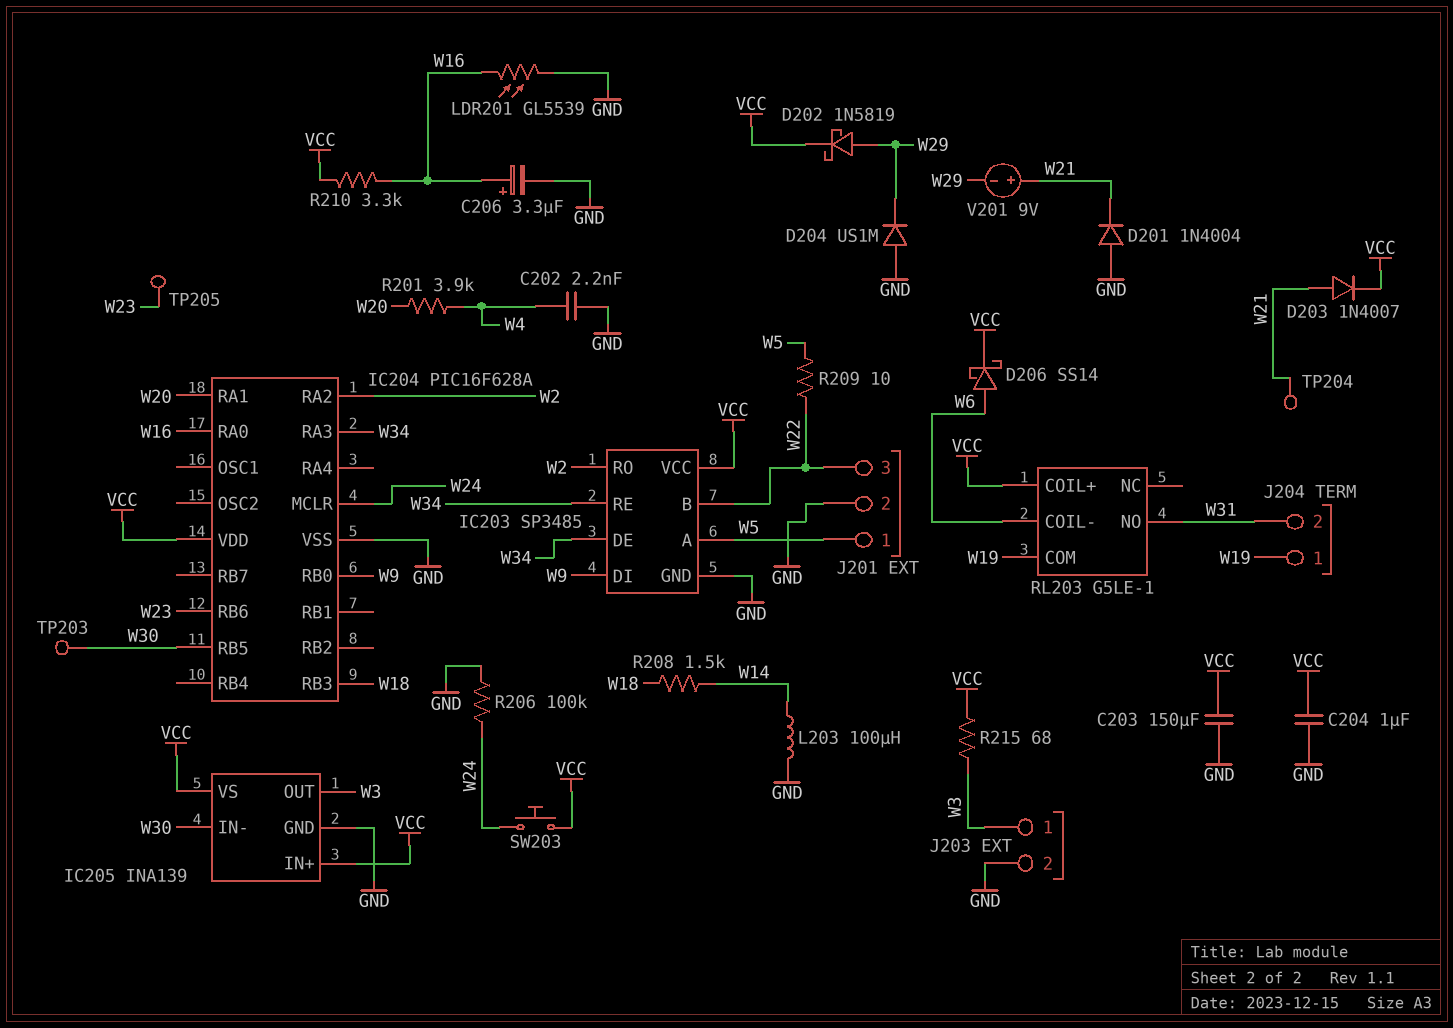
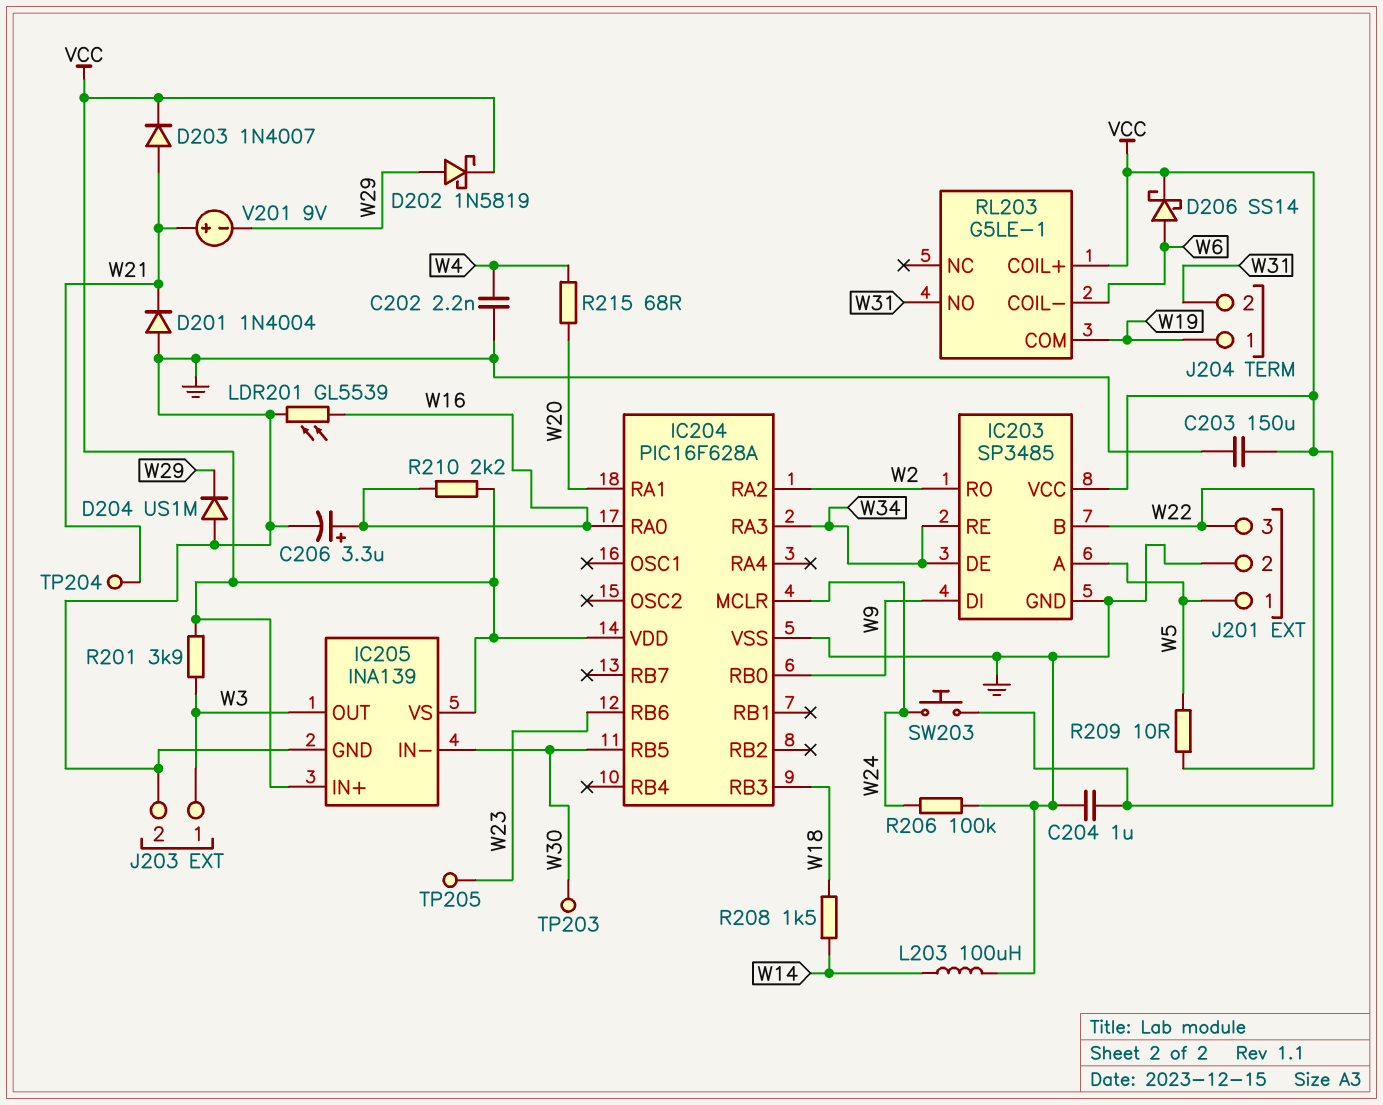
R201: 3.9k (W4, W20) -> 3.9k (VCC, W3)
R210: 3.3k (VCC, W16) -> 2.2k (VCC, W16)
R215: 68 (VCC, W3) -> 68 (W4, W20)

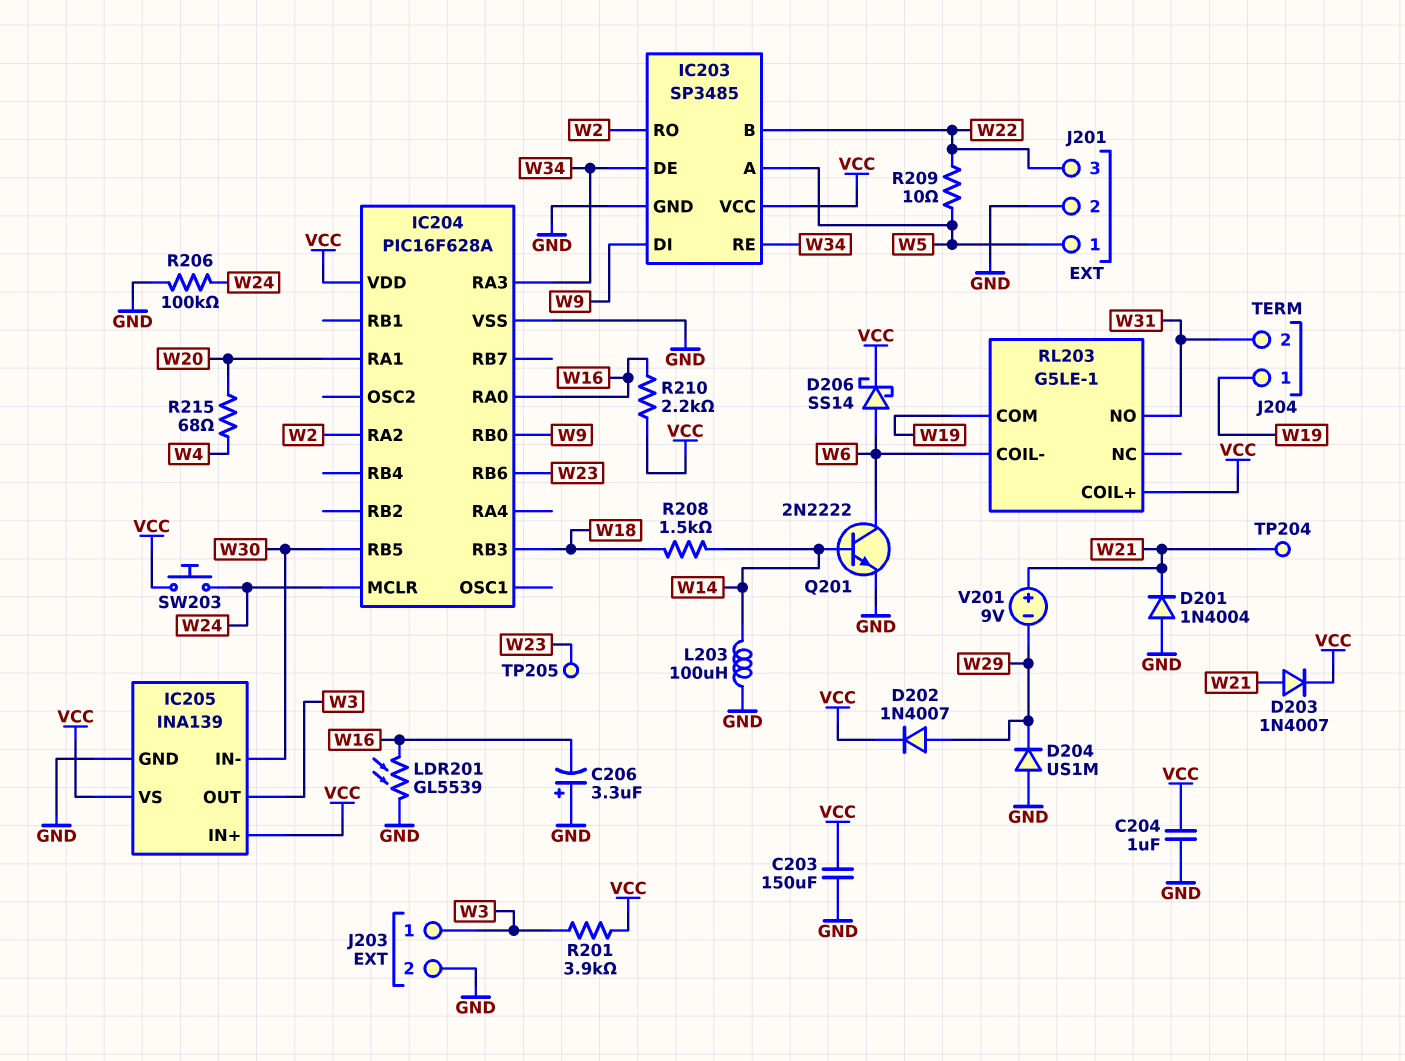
C202: 2.2nF (GND, W4) -> none
C206: 3.3uF (plus W16, minus GND) -> 3.3uF (plus GND, minus W16)
D202: schottky 1N5819 (A W29, K VCC) -> diode 1N4007 (A W29, K VCC)
Q201: none -> NPN 2N2222 (B W14, C W6, E GND)
TP203: test point (W30) -> none

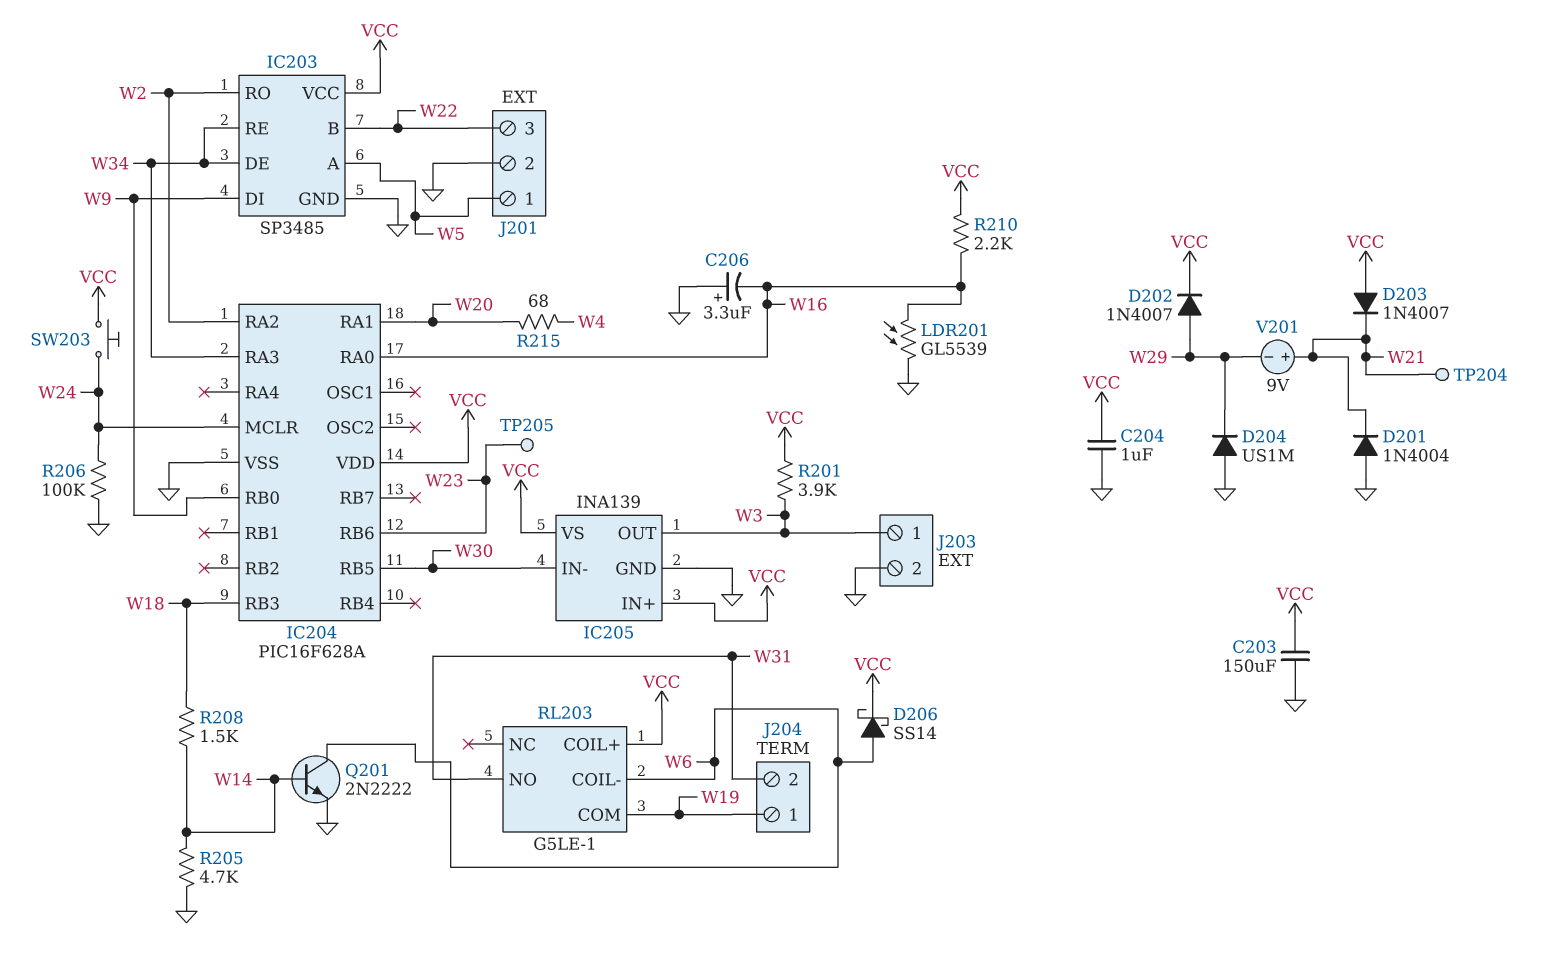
D203: diode 1N4007 (A W21, K VCC) -> diode 1N4007 (A VCC, K W21)
L203: 100uH (GND, W14) -> none
R205: none -> 4.7k (GND, W14)
R209: 10 (W5, W22) -> none

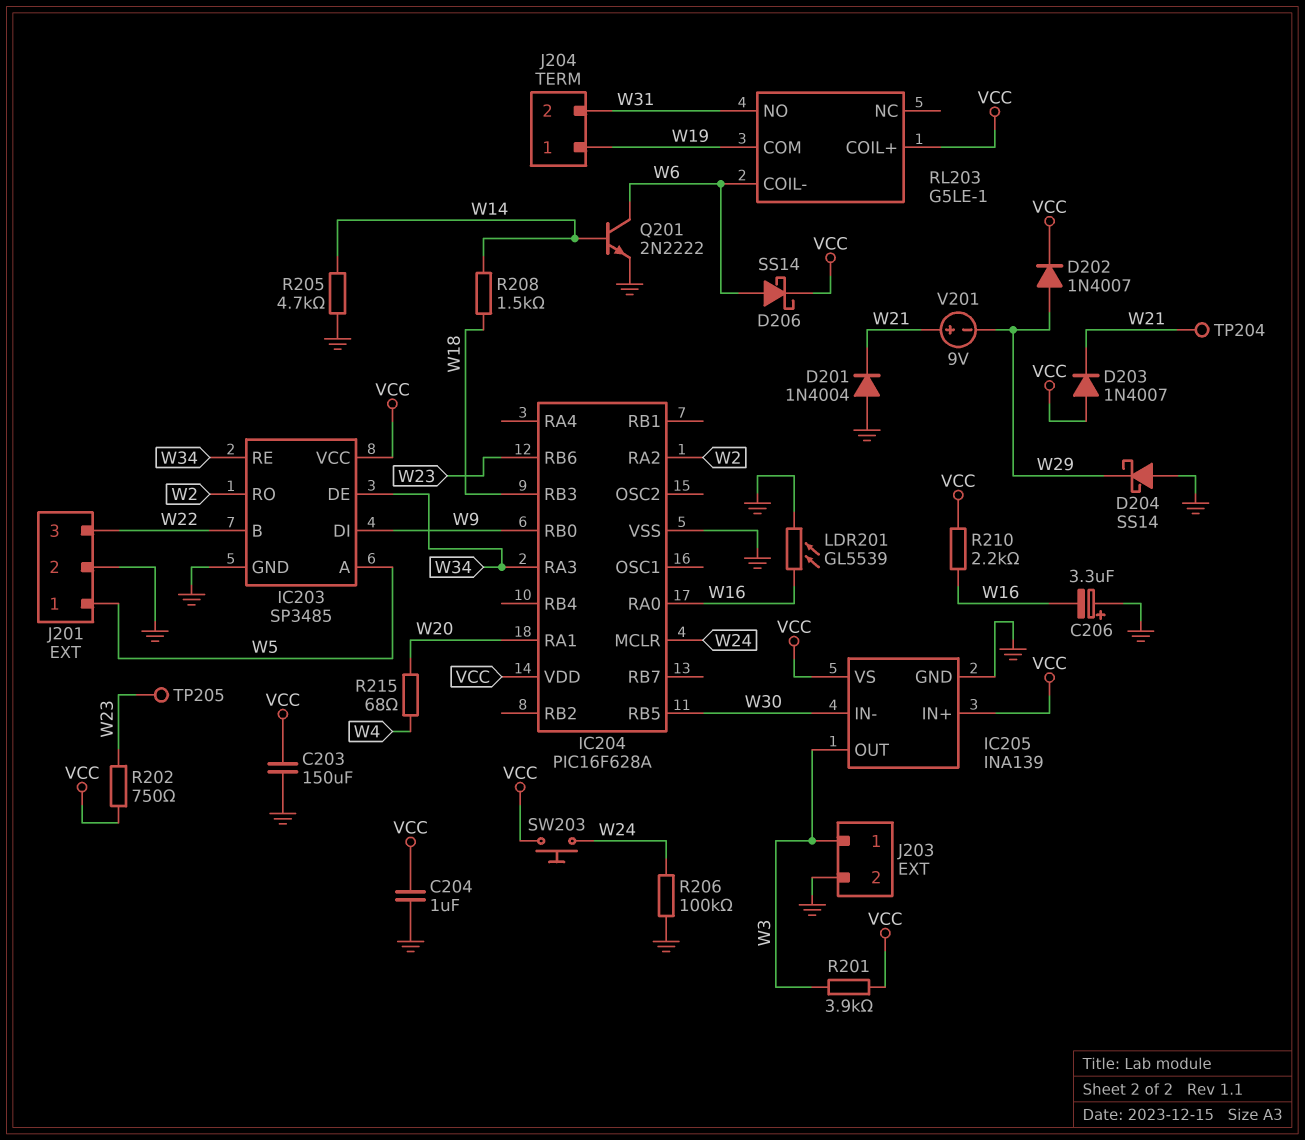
D204: diode US1M (A GND, K W29) -> schottky SS14 (A GND, K W29)
R202: none -> 750 (VCC, W23)

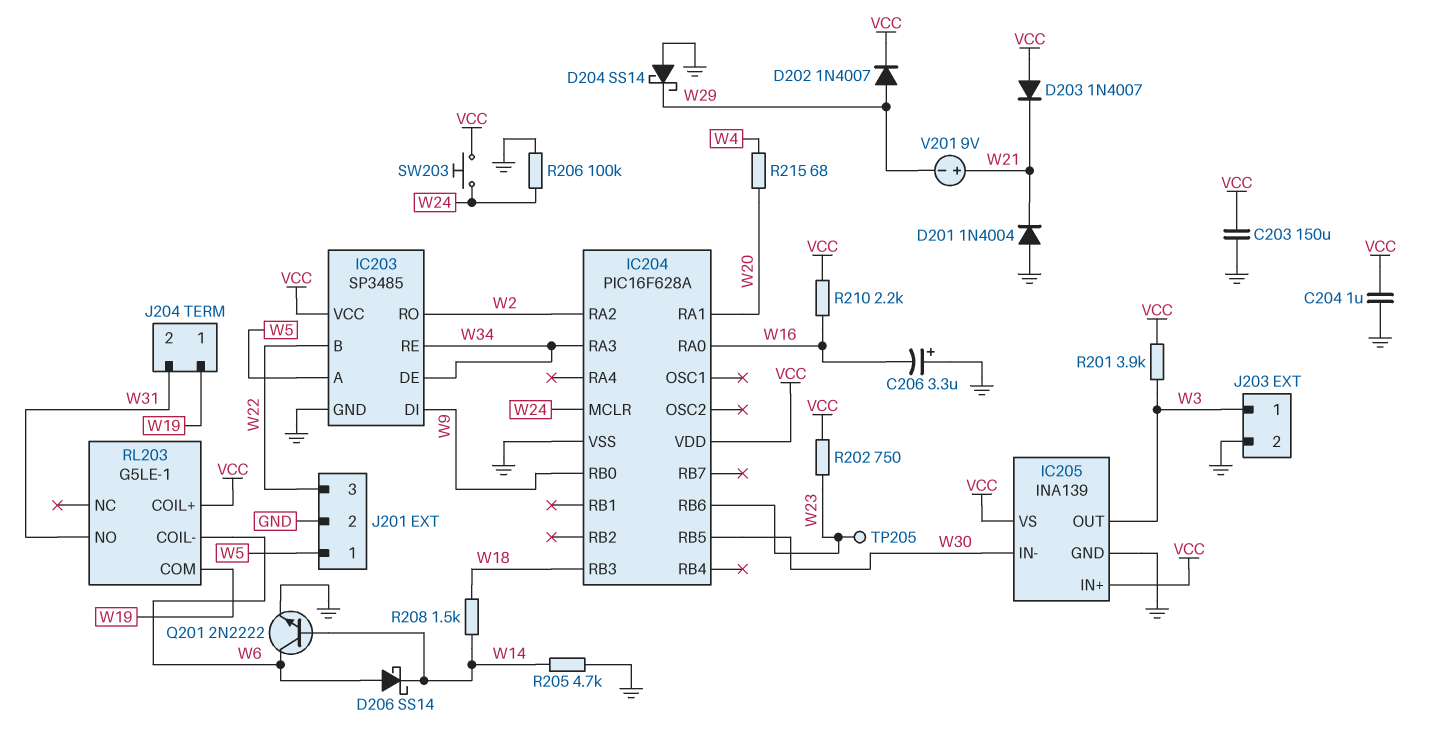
D206: schottky SS14 (A W6, K VCC) -> schottky SS14 (A W6, K W14)
LDR201: GL5539 (GND, W16) -> none
TP204: test point (W21) -> none

